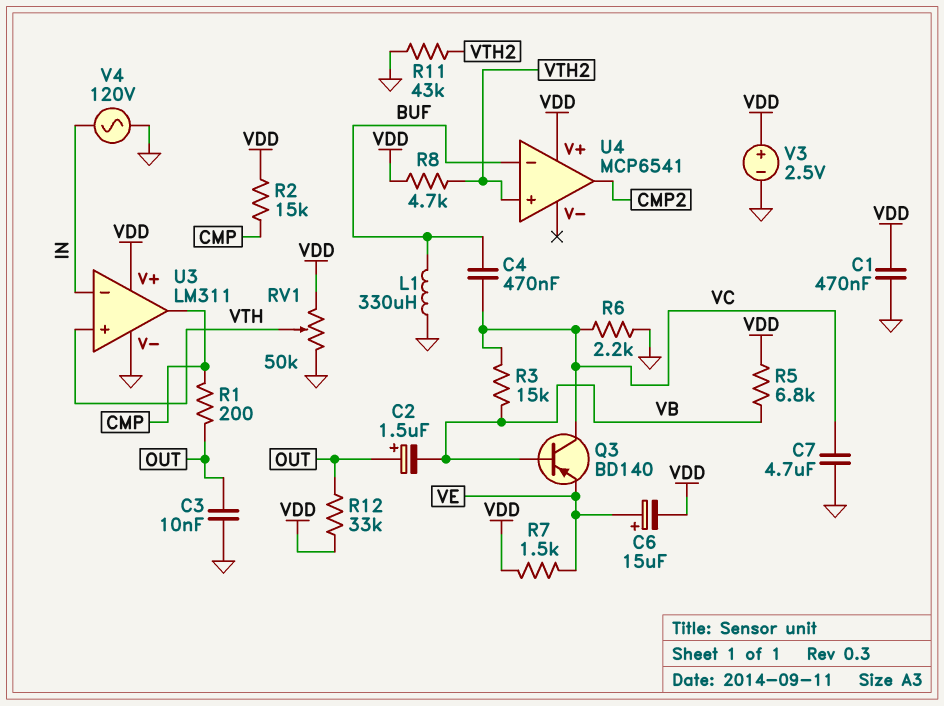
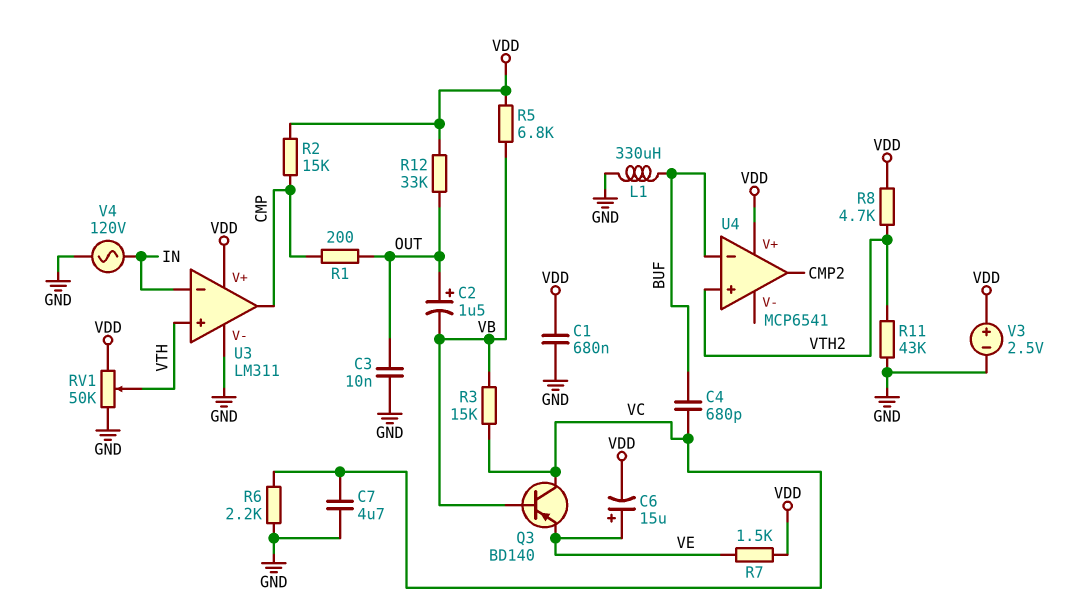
C1: 470nF (GND, VDD) -> 680nF (GND, VDD)
C4: 470nF (BUF, VC) -> 680pF (BUF, VC)

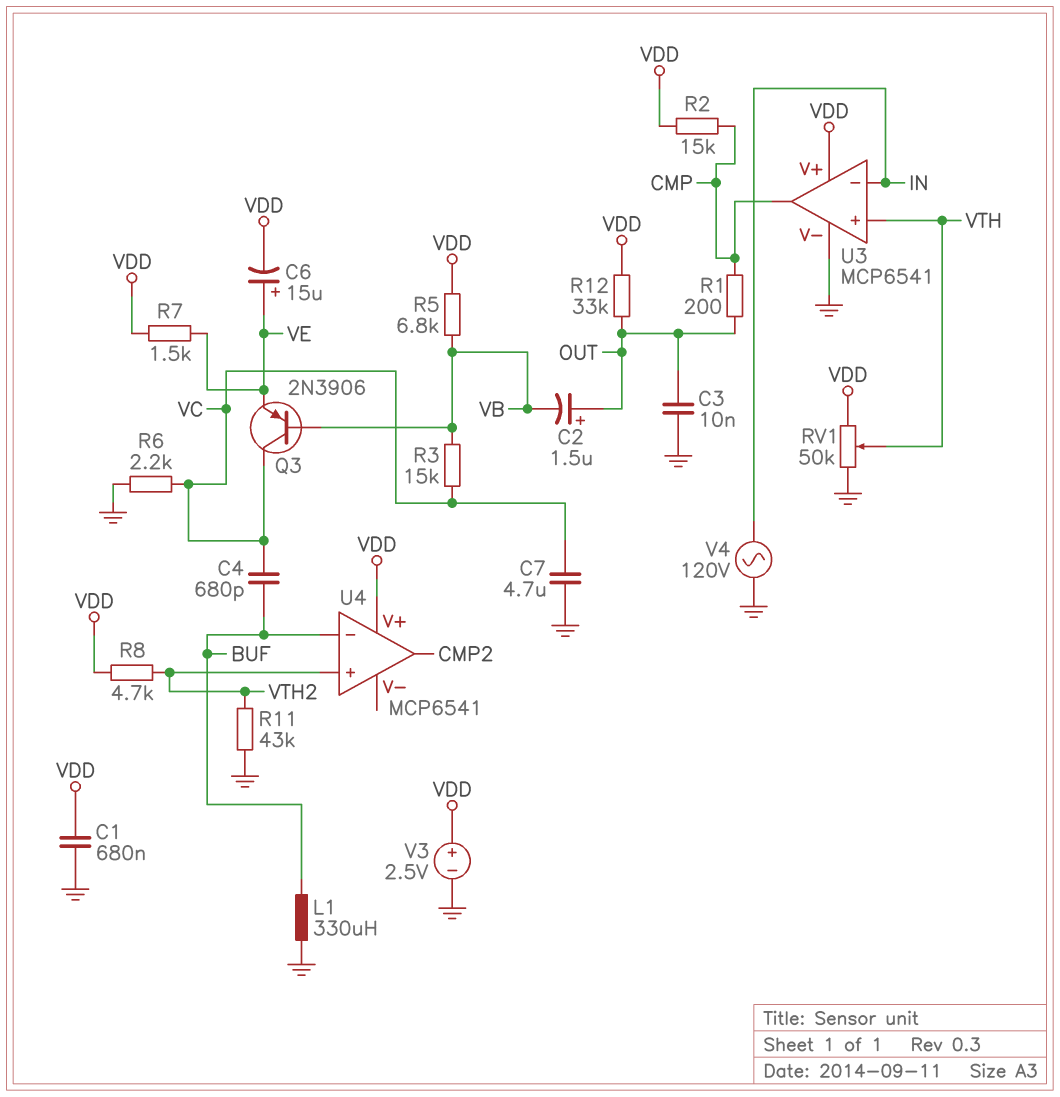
Q3: PNP BD140 (B VB, C VC, E VE) -> PNP 2N3906 (B VB, C VC, E VE)
U3: LM311 -> MCP6541

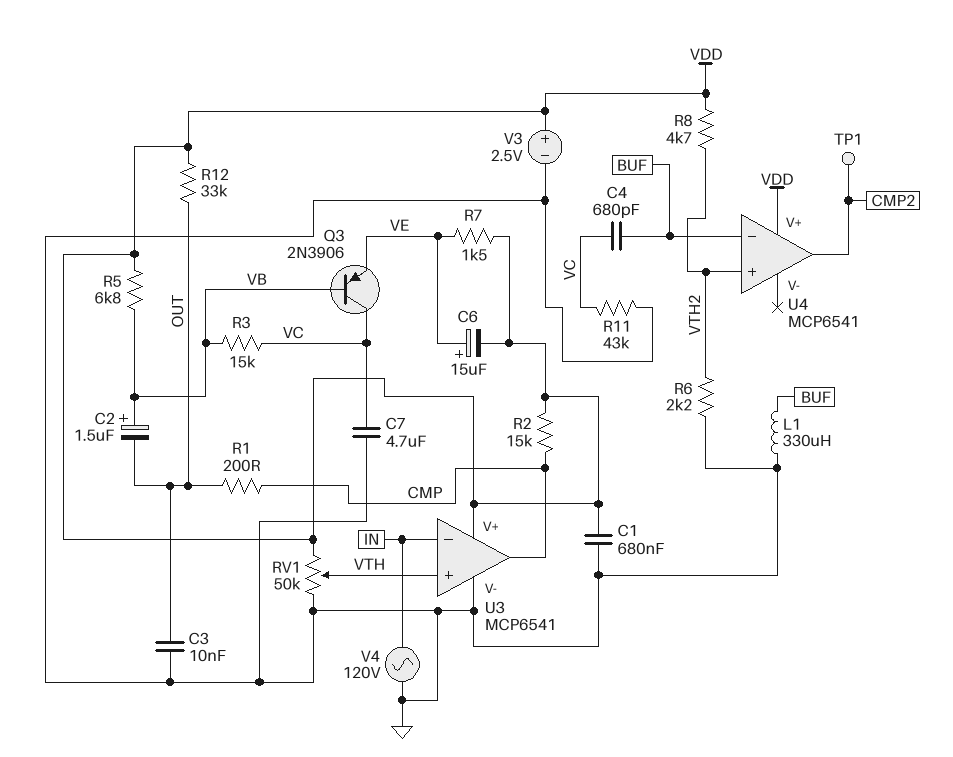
C2: 1.5uF (plus OUT, minus VB) -> 1.5uF (plus VB, minus OUT)
R6: 2.2k (GND, VC) -> 2.2k (GND, VTH2)
R11: 43k (GND, VTH2) -> 43k (GND, VC)
TP1: none -> test point (CMP2)

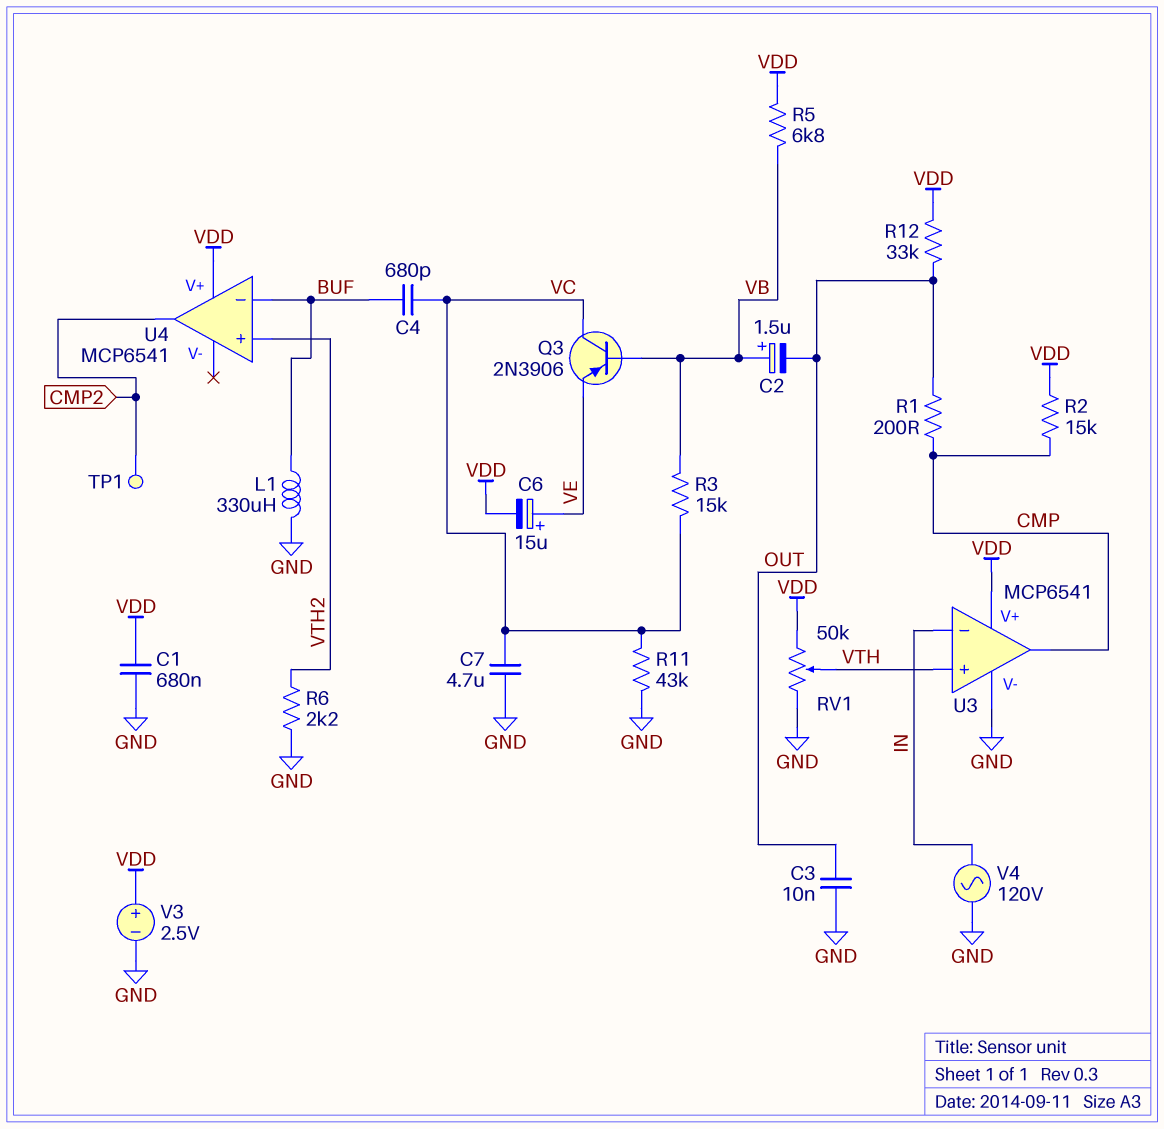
R7: 1.5k (VDD, VE) -> none
R8: 4.7k (VDD, VTH2) -> none

